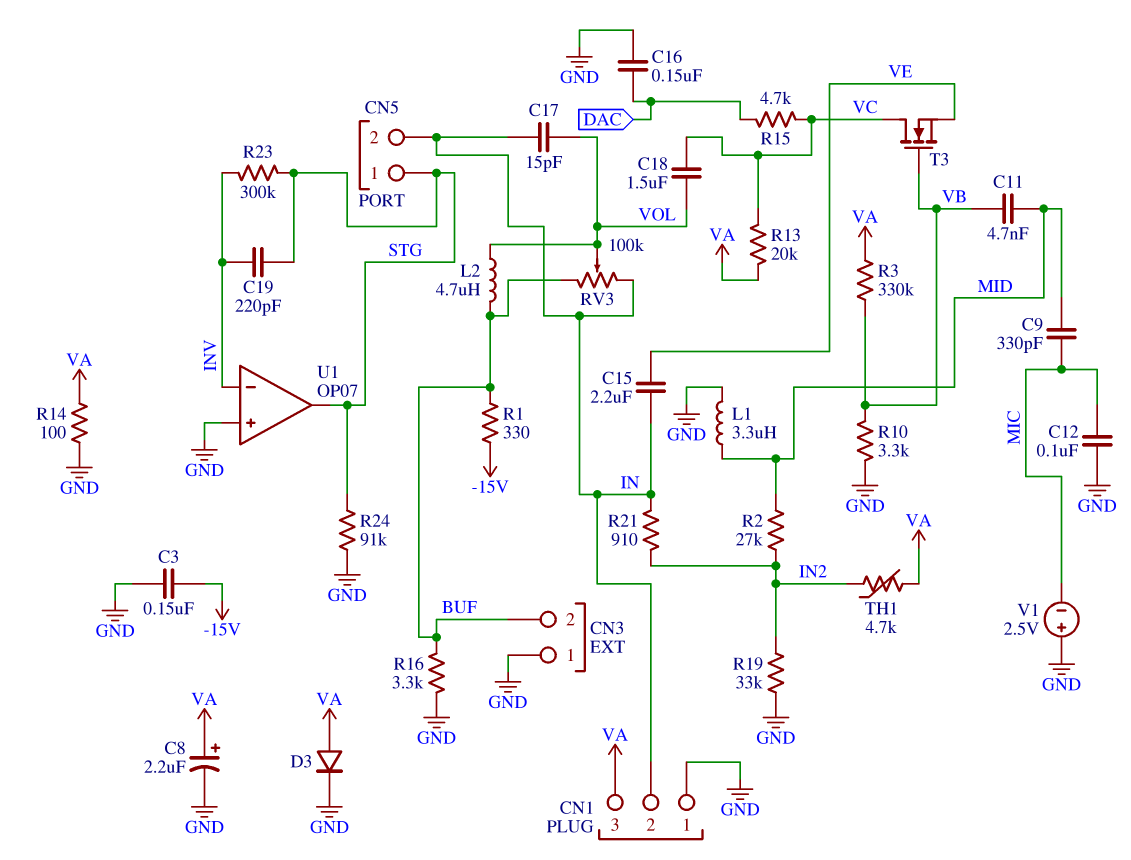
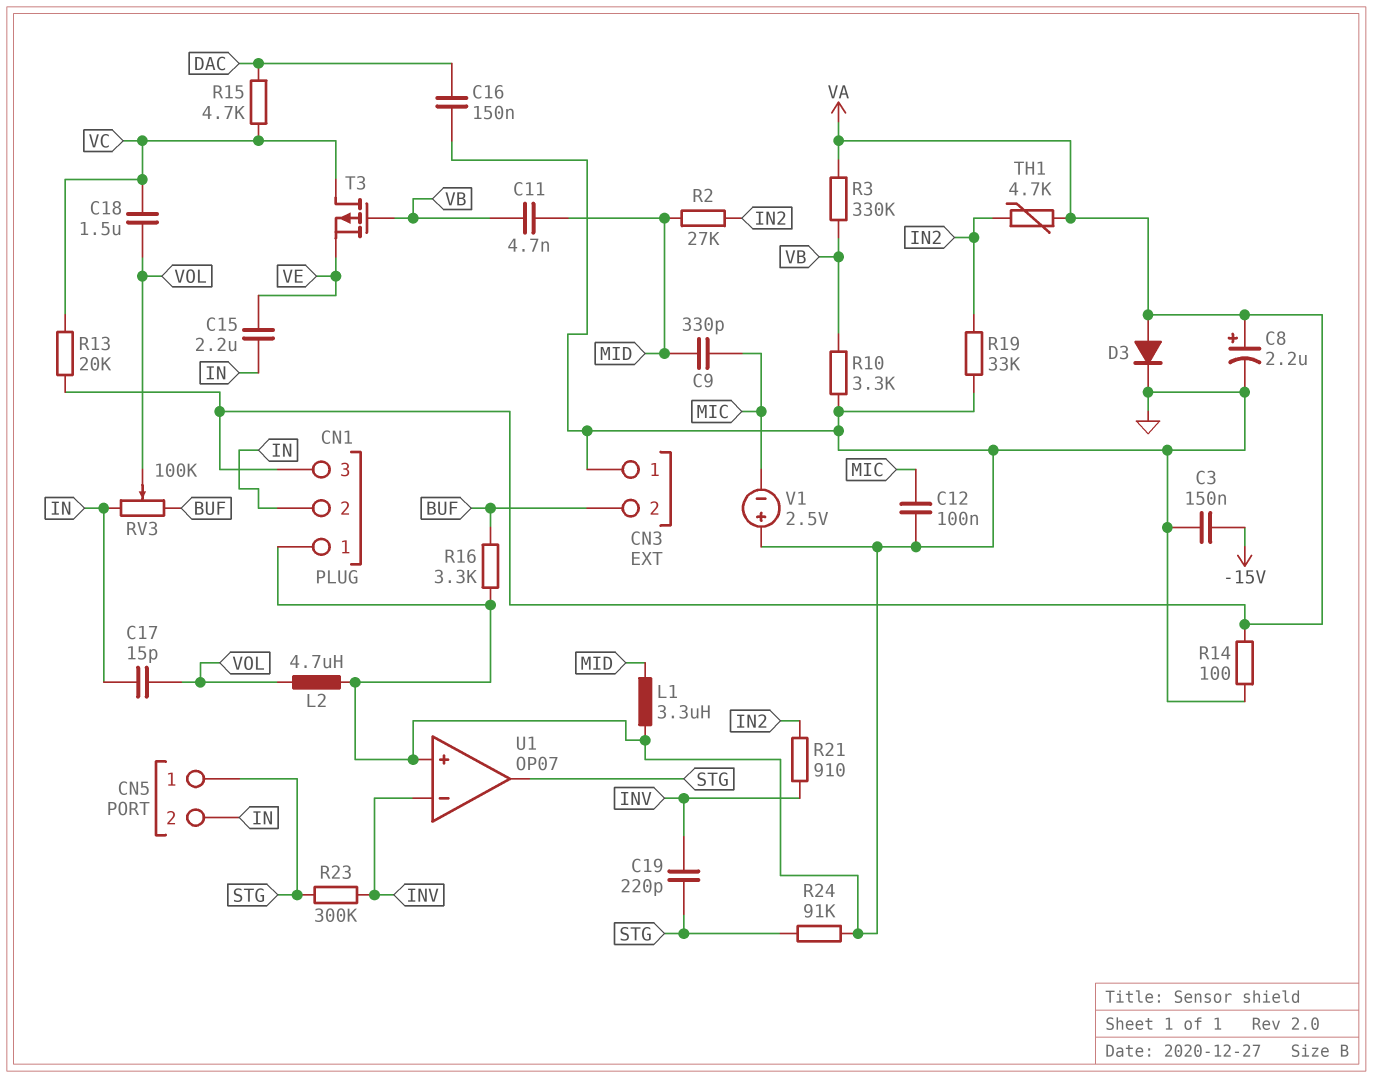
L2: 4.7uH (BUF, VOL) -> 4.7uH (GND, VOL)
R1: 330 (-15V, BUF) -> none
R21: 910 (IN, IN2) -> 910 (IN2, INV)
T3: NMOS (G VB, D VC, S VE) -> PMOS (G VB, D VC, S VE)

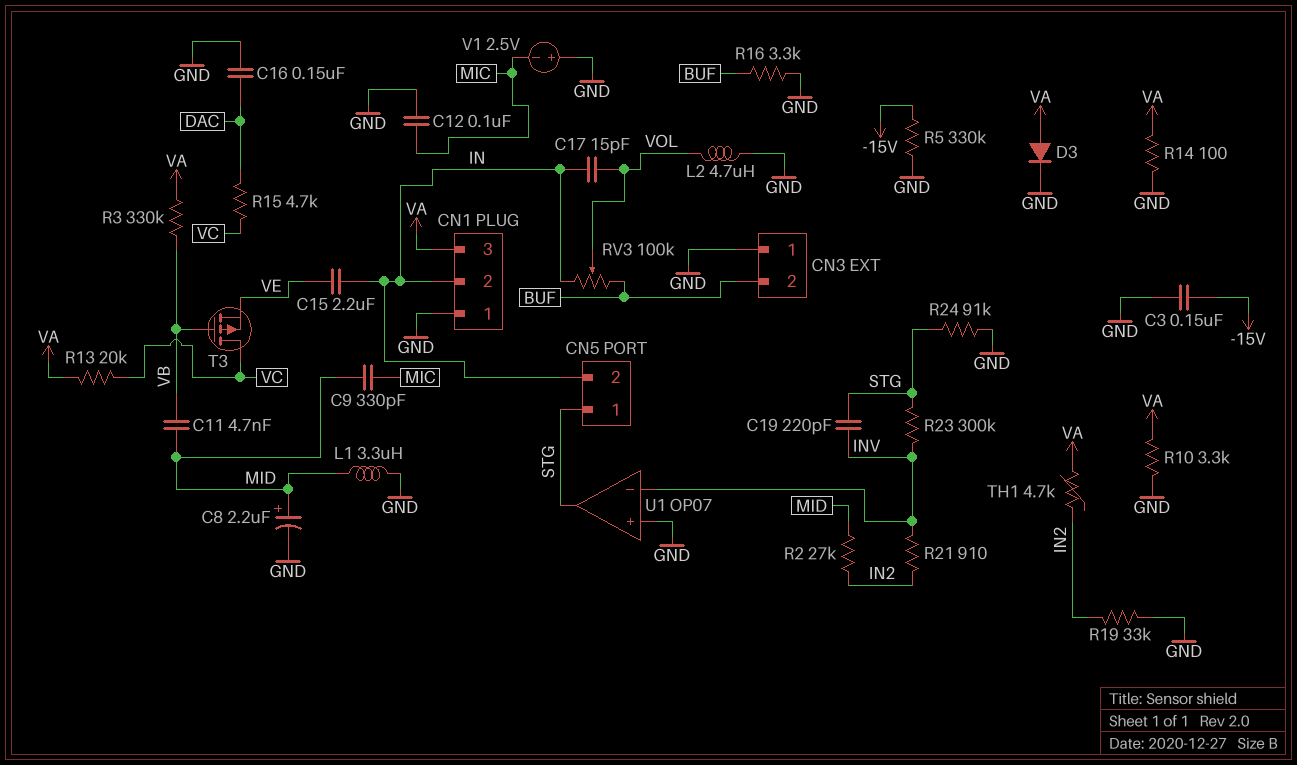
C8: 2.2uF (plus VA, minus GND) -> 2.2uF (plus MID, minus GND)
C18: 1.5uF (VC, VOL) -> none
R5: none -> 330k (-15V, GND)
R10: 3.3k (GND, VB) -> 3.3k (GND, VA)

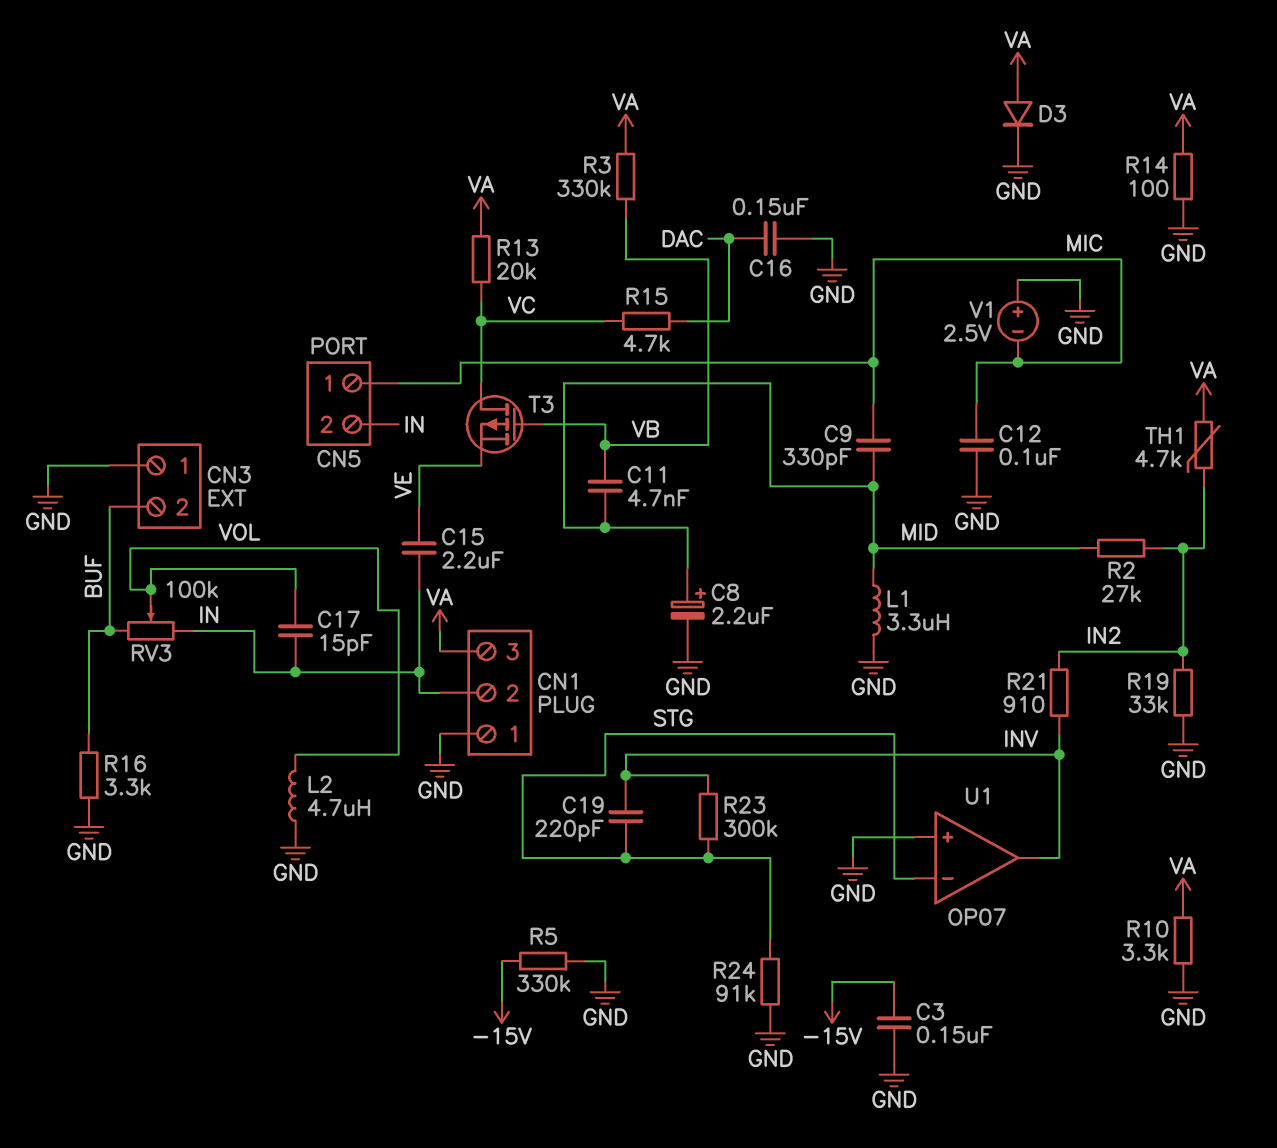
CN5 pin 1: STG -> MIC
U1 pin in-: INV -> STG
U1 pin out: STG -> INV

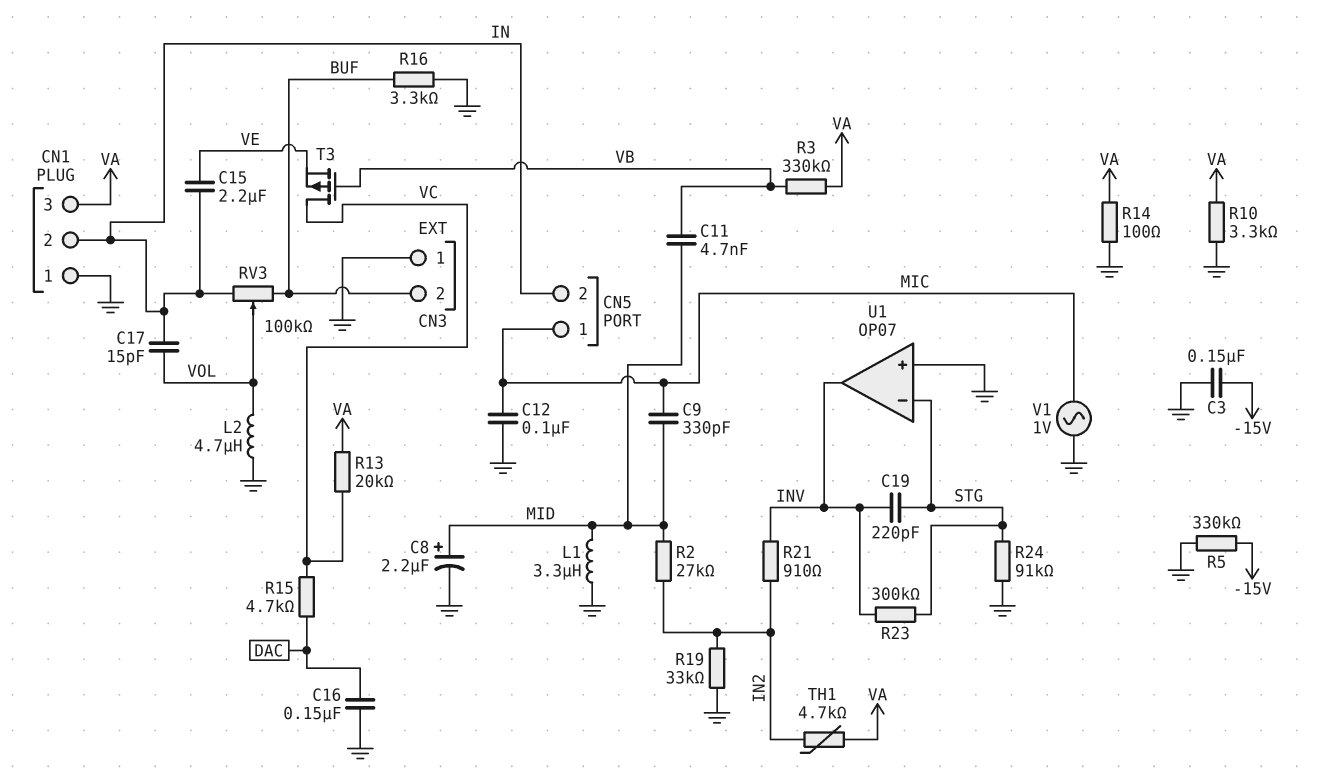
D3: diode (A VA, K GND) -> none
V1: 2.5V (plus GND, minus MIC) -> AC 1V (GND, MIC)

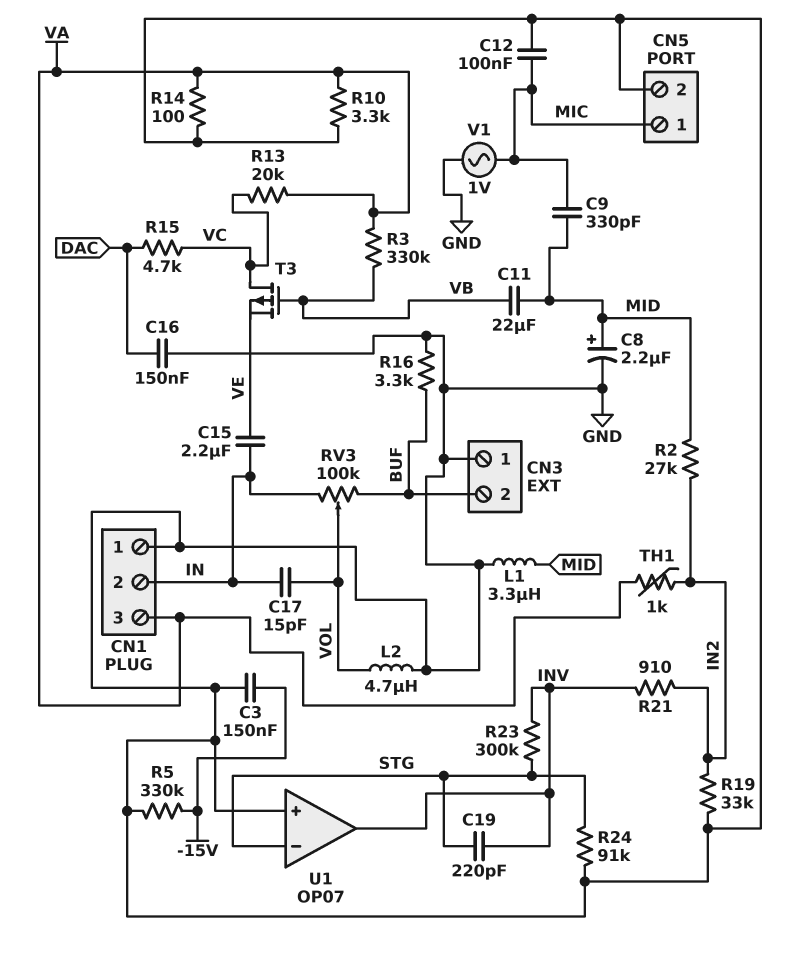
C11: 4.7nF (MID, VB) -> 22uF (MID, VB)
CN5 pin 2: IN -> GND
TH1: 4.7k (IN2, VA) -> 1k (IN2, VA)

